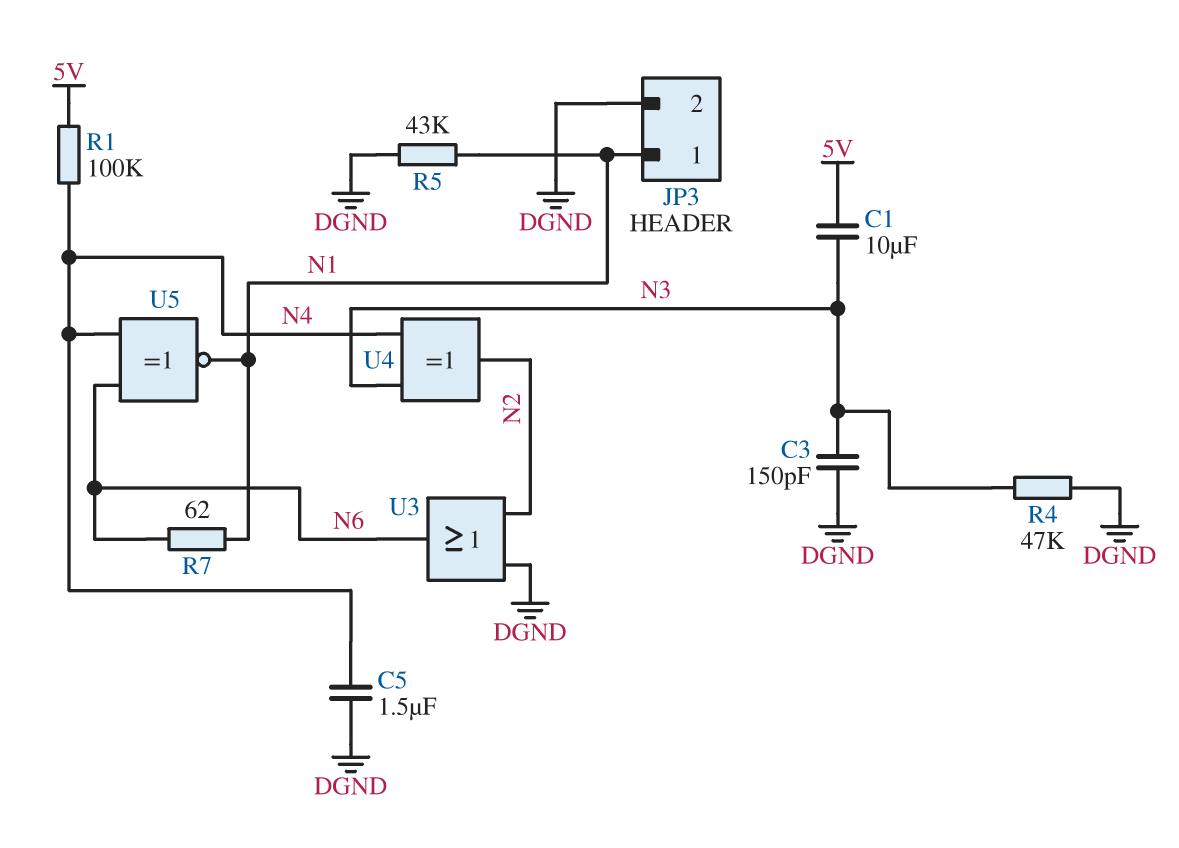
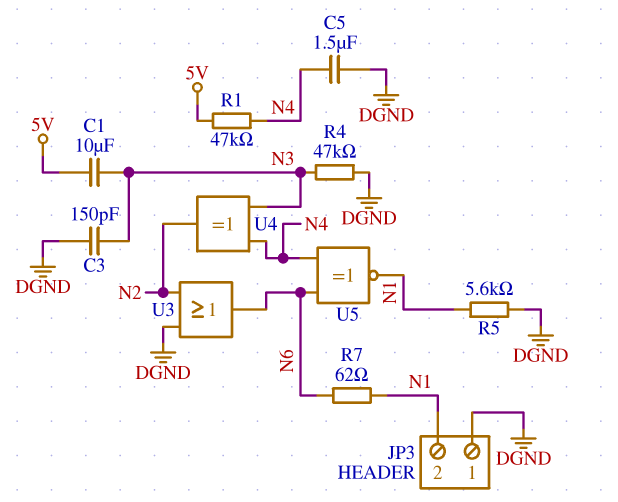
JP3 pin 1: N1 -> DGND
JP3 pin 2: DGND -> N1
R1: 100k (5V, N4) -> 47k (5V, N4)
R5: 43k (DGND, N1) -> 5.6k (DGND, N1)

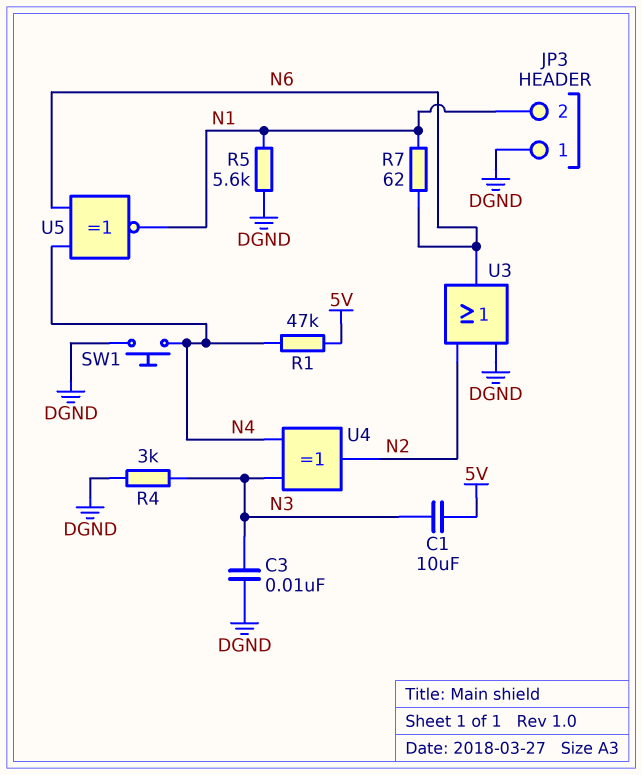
C3: 150pF (DGND, N3) -> 10nF (DGND, N3)
C5: 1.5uF (DGND, N4) -> none
R4: 47k (DGND, N3) -> 3k (DGND, N3)
SW1: none -> button (DGND, N4)

